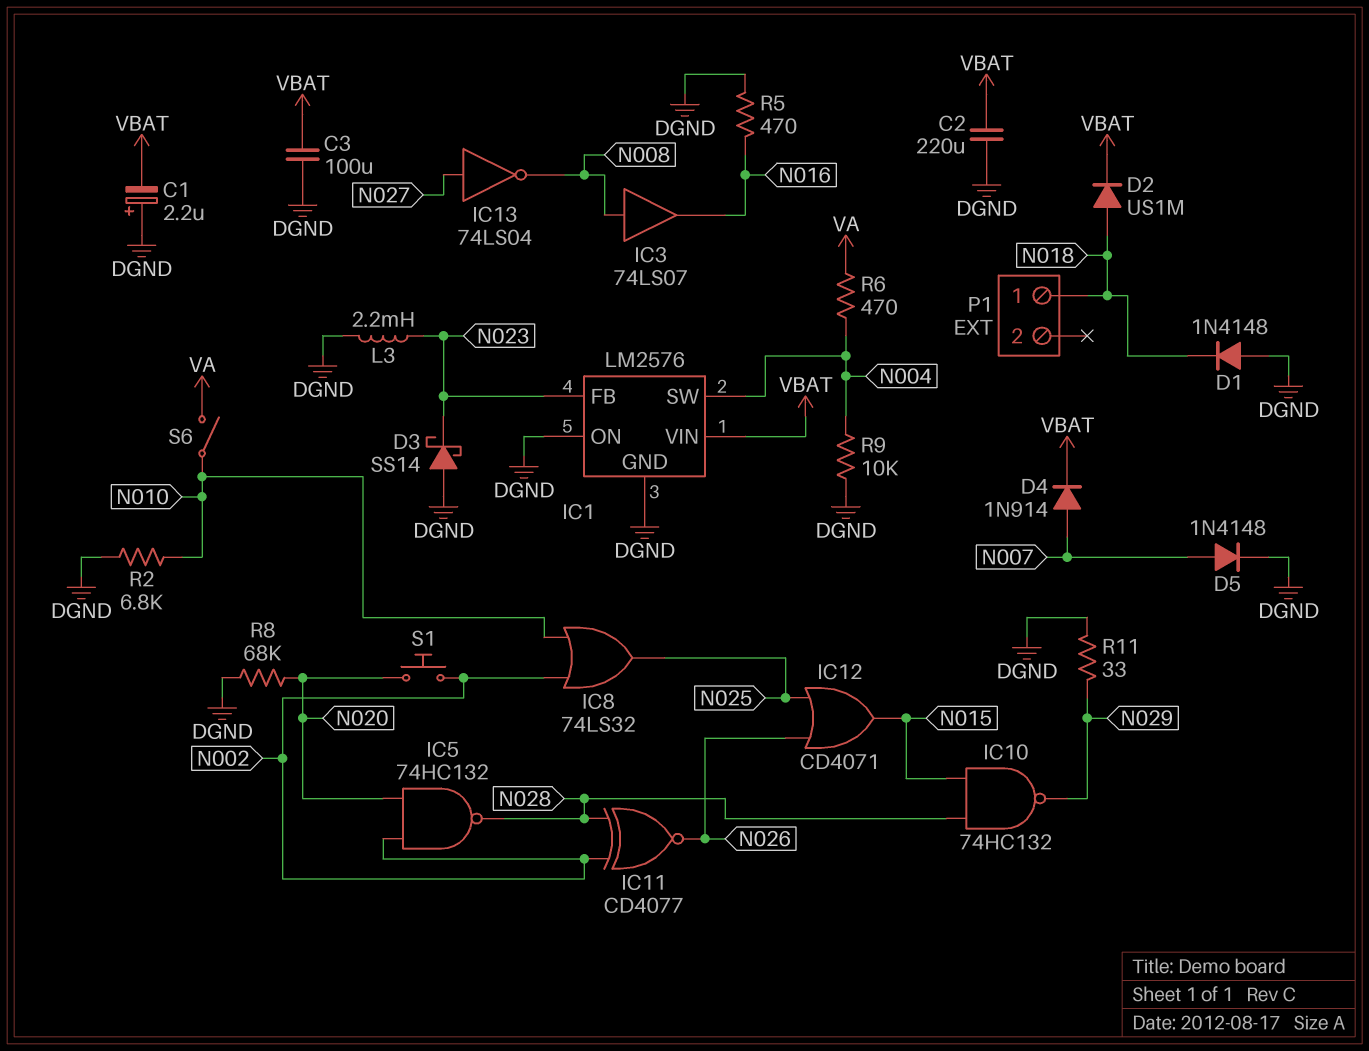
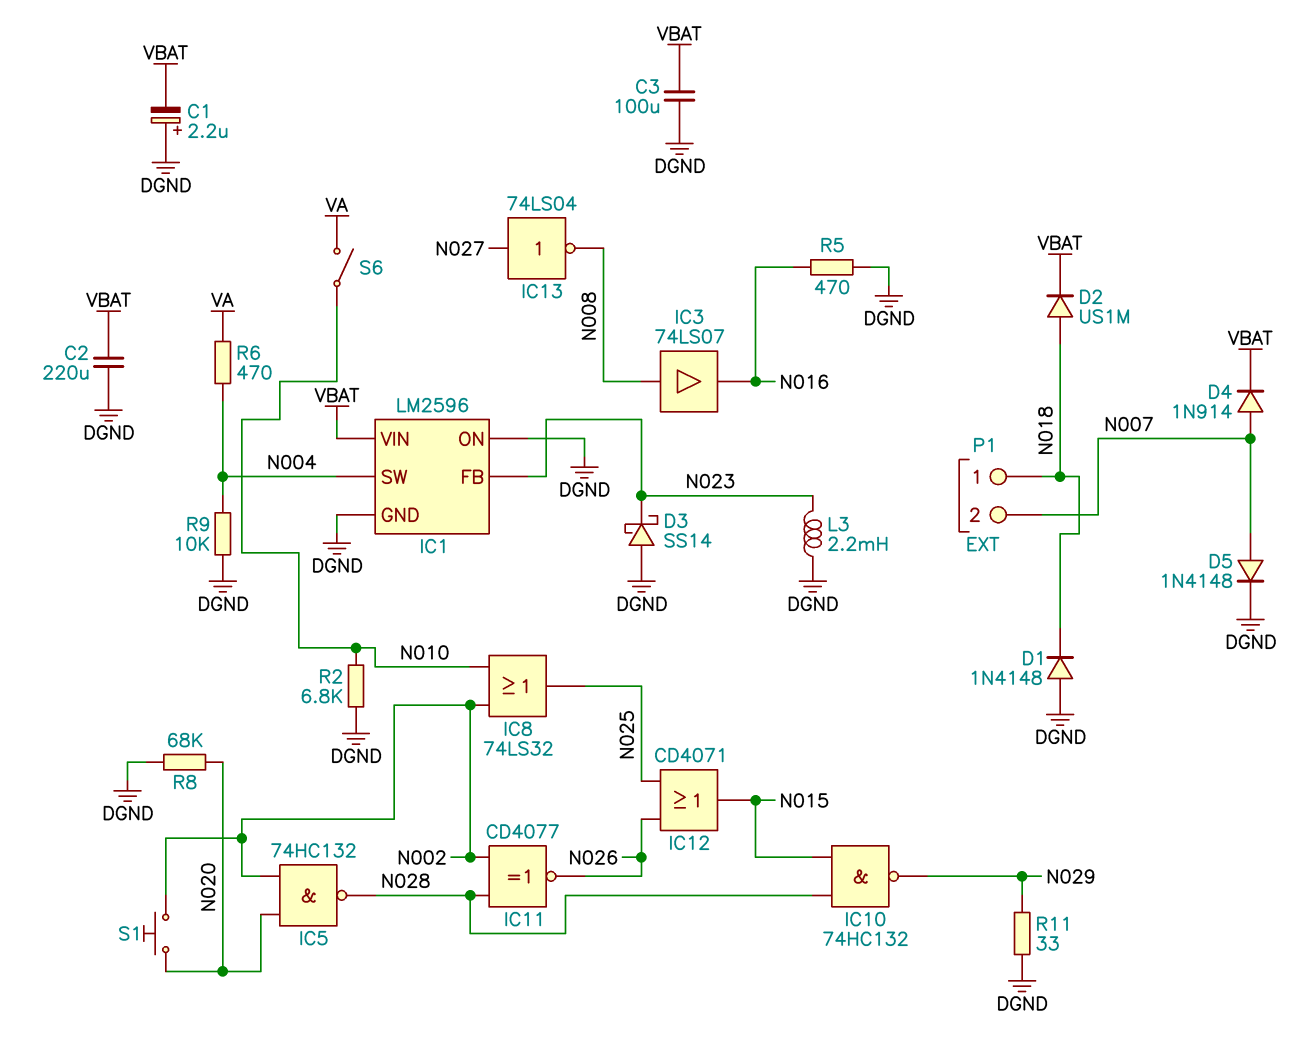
IC1: LM2576 -> LM2596
P1 pin 2: none -> N007

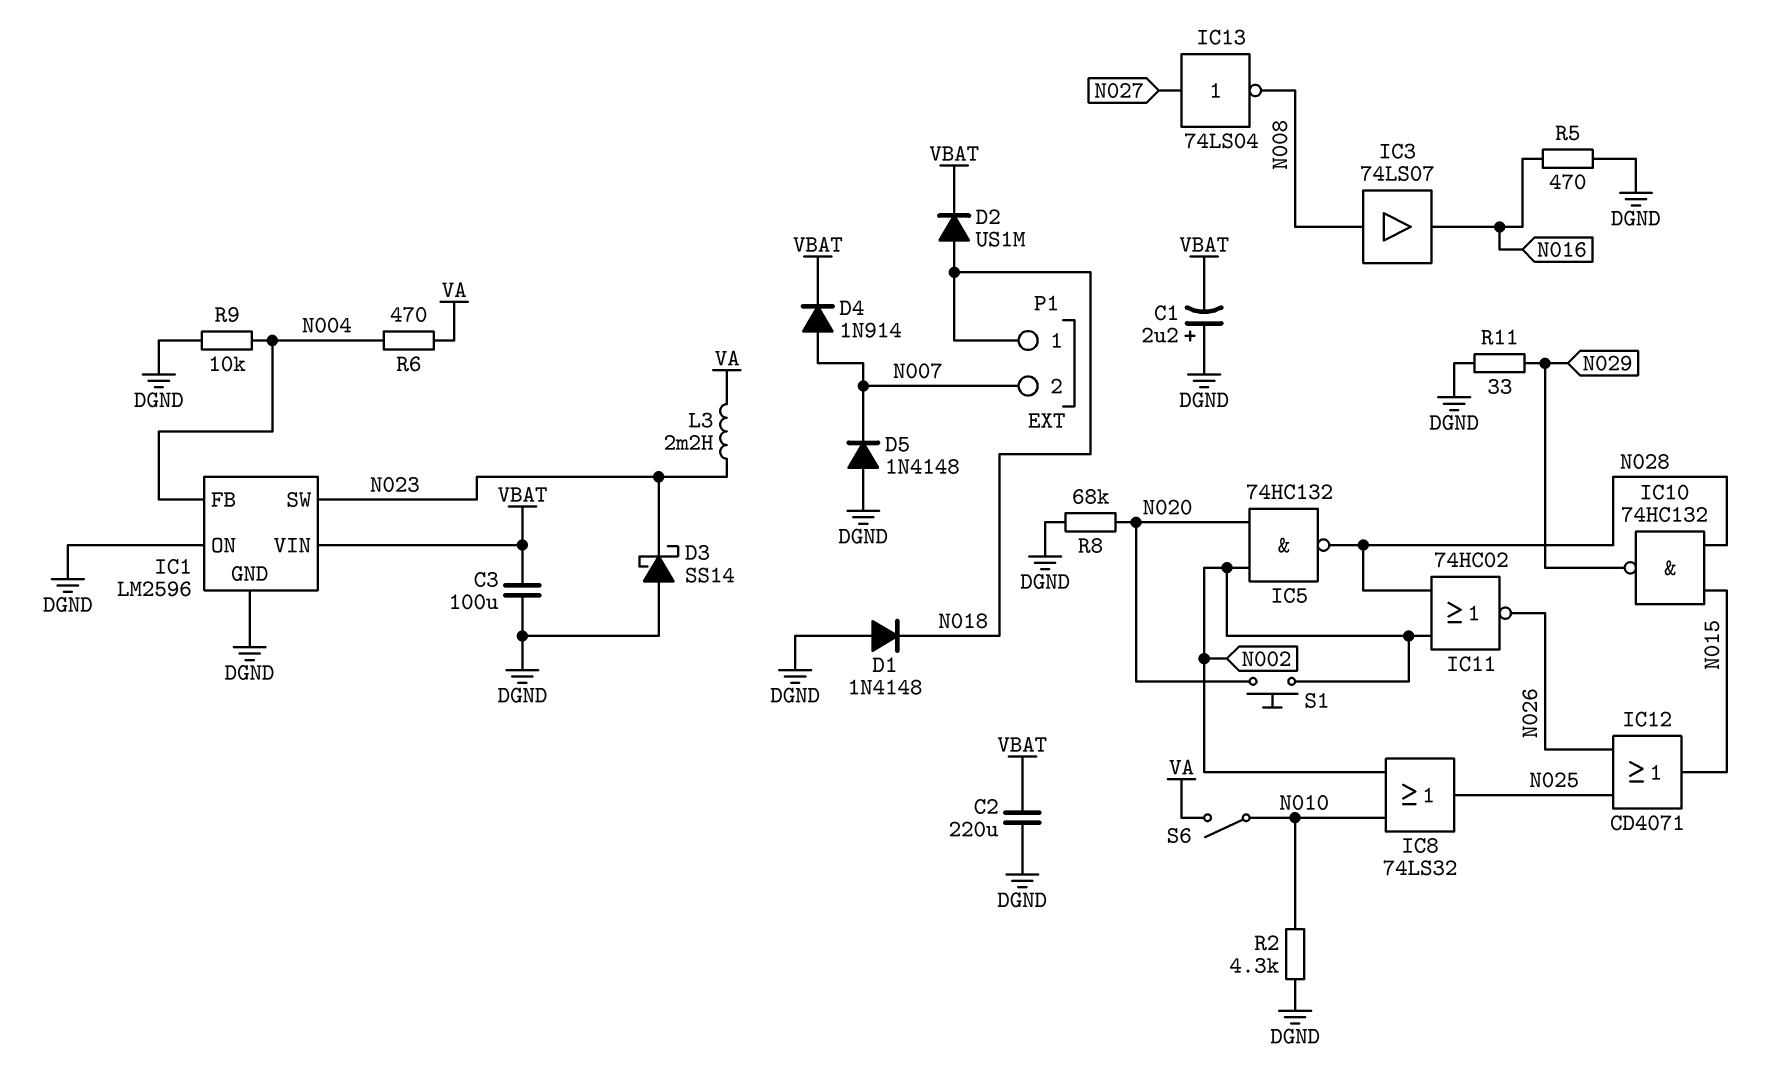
D5: diode 1N4148 (A N007, K DGND) -> diode 1N4148 (A DGND, K N007)
IC1 pin FB: N023 -> N004
IC1 pin SW: N004 -> N023
IC11: XNOR CD4077 (in N002, in N028, out N026) -> NOR 74HC02 (in N002, in N028, out N026)
L3: 2.2mH (DGND, N023) -> 2.2mH (N023, VA)
R2: 6.8k (DGND, N010) -> 4.3k (DGND, N010)

